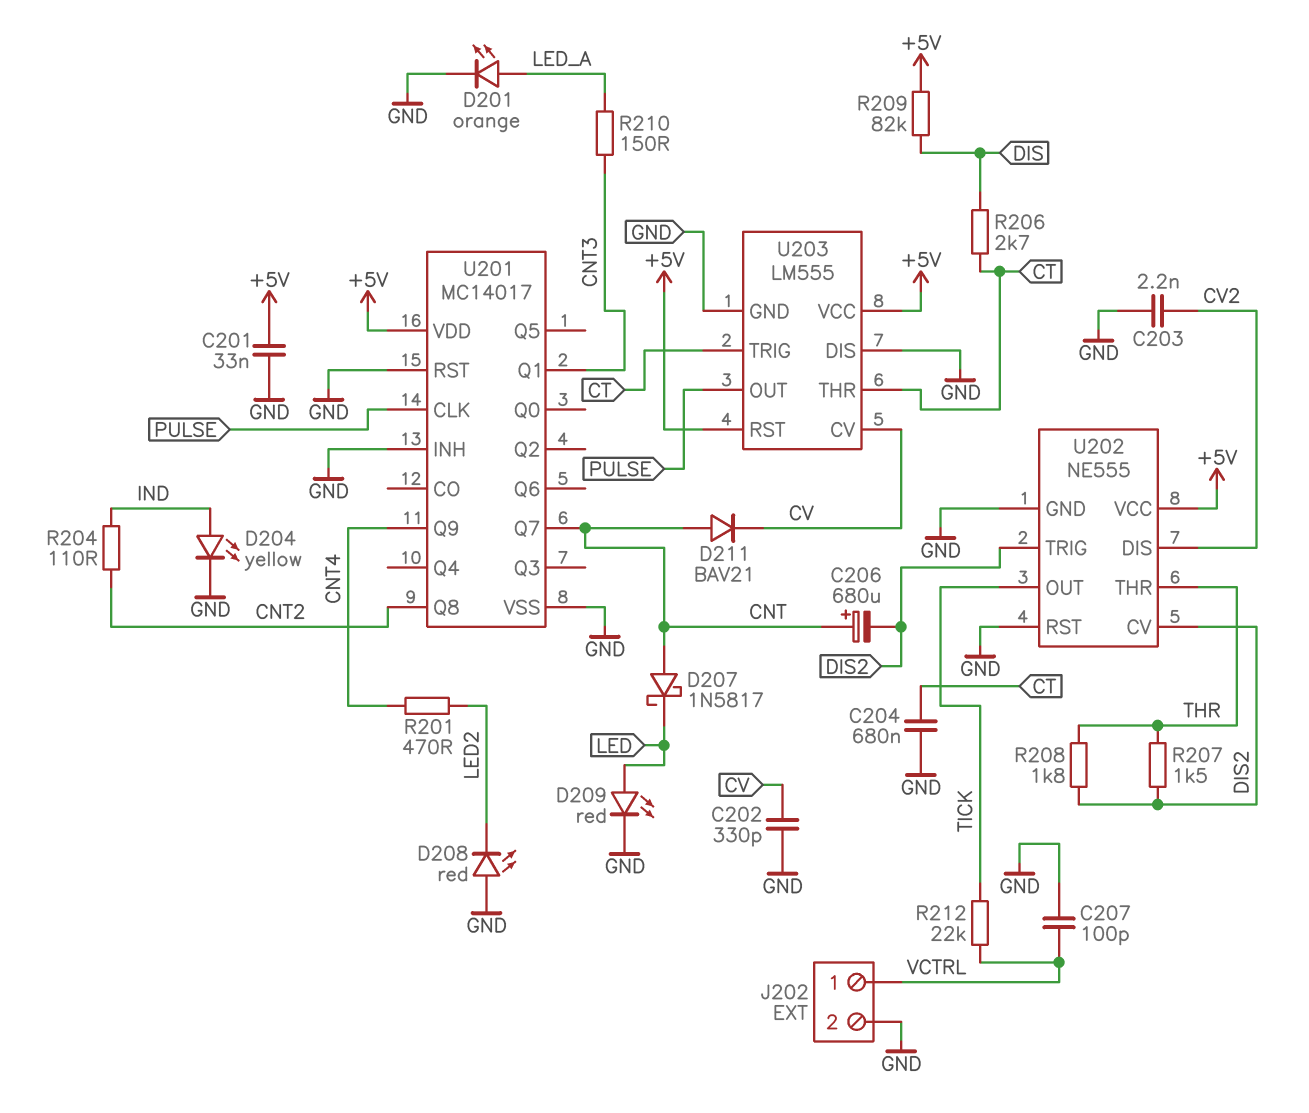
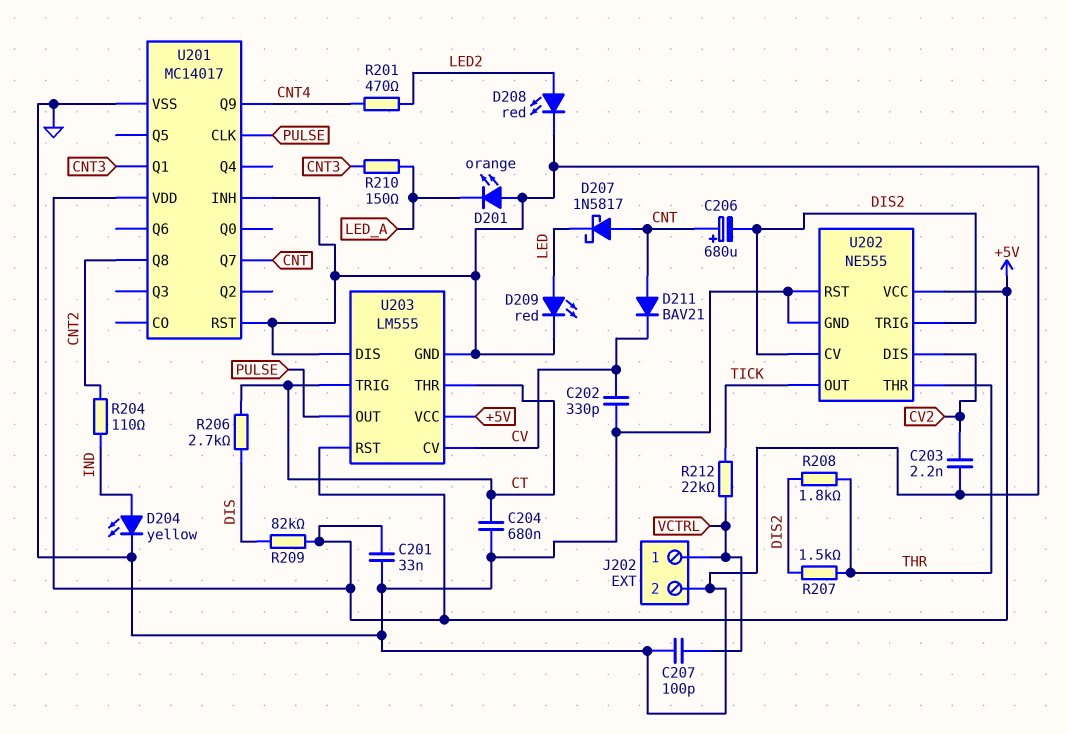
D201: LED orange (A LED_A, K GND) -> LED orange (A GND, K LED_A)
D208: LED red (A GND, K LED2) -> LED red (A LED2, K GND)

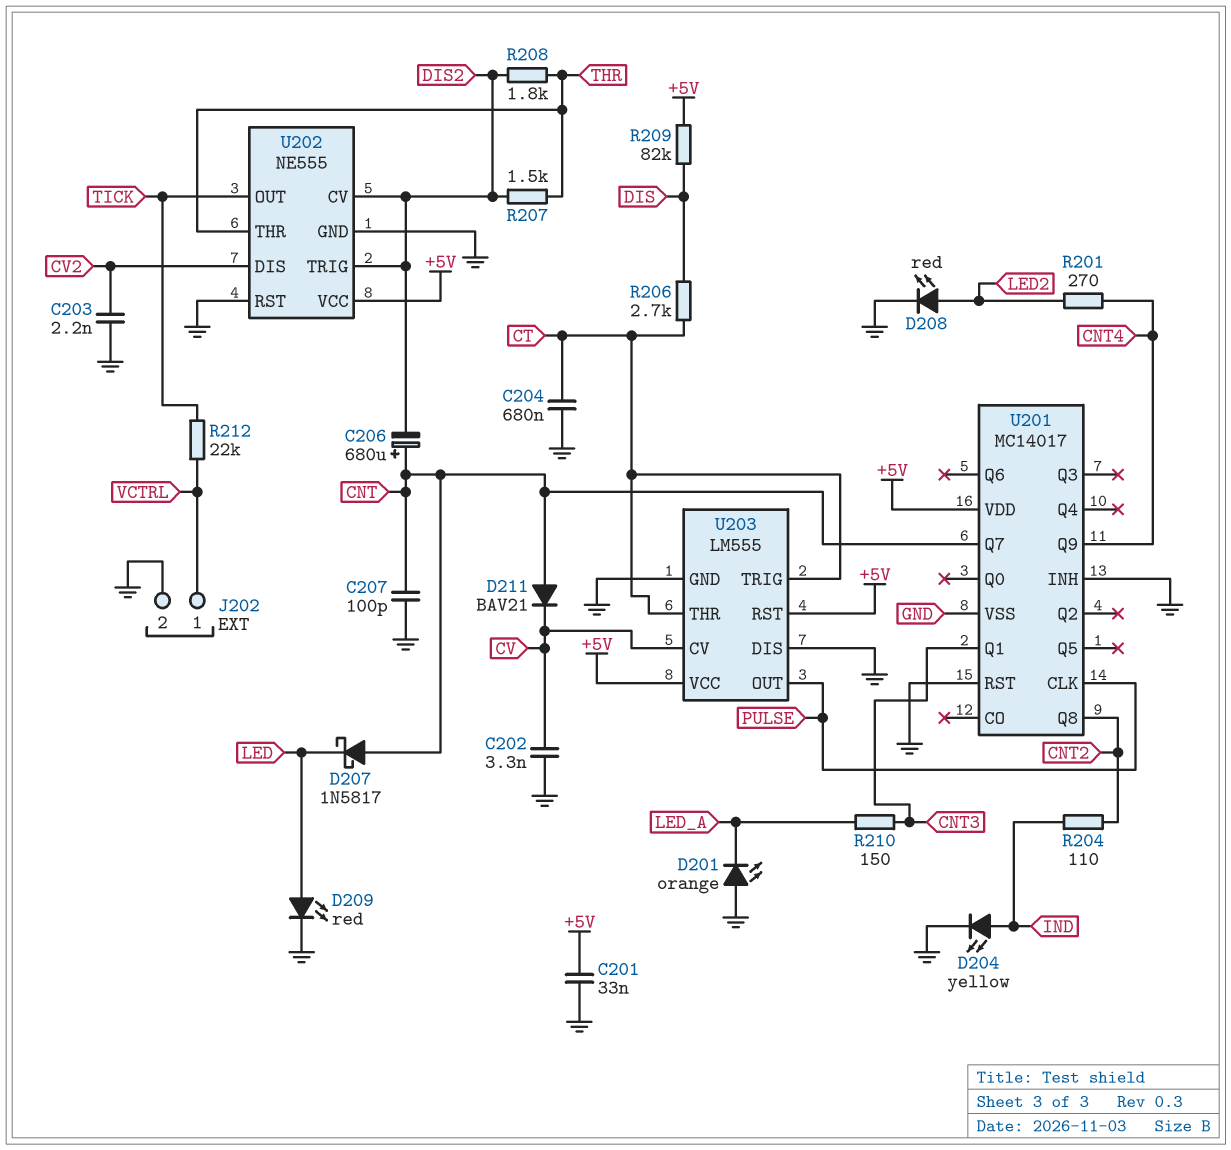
C202: 330pF (CV, GND) -> 3.3nF (CV, GND)
C207: 100pF (GND, VCTRL) -> 100pF (CNT, GND)
R201: 470 (CNT4, LED2) -> 270 (CNT4, LED2)

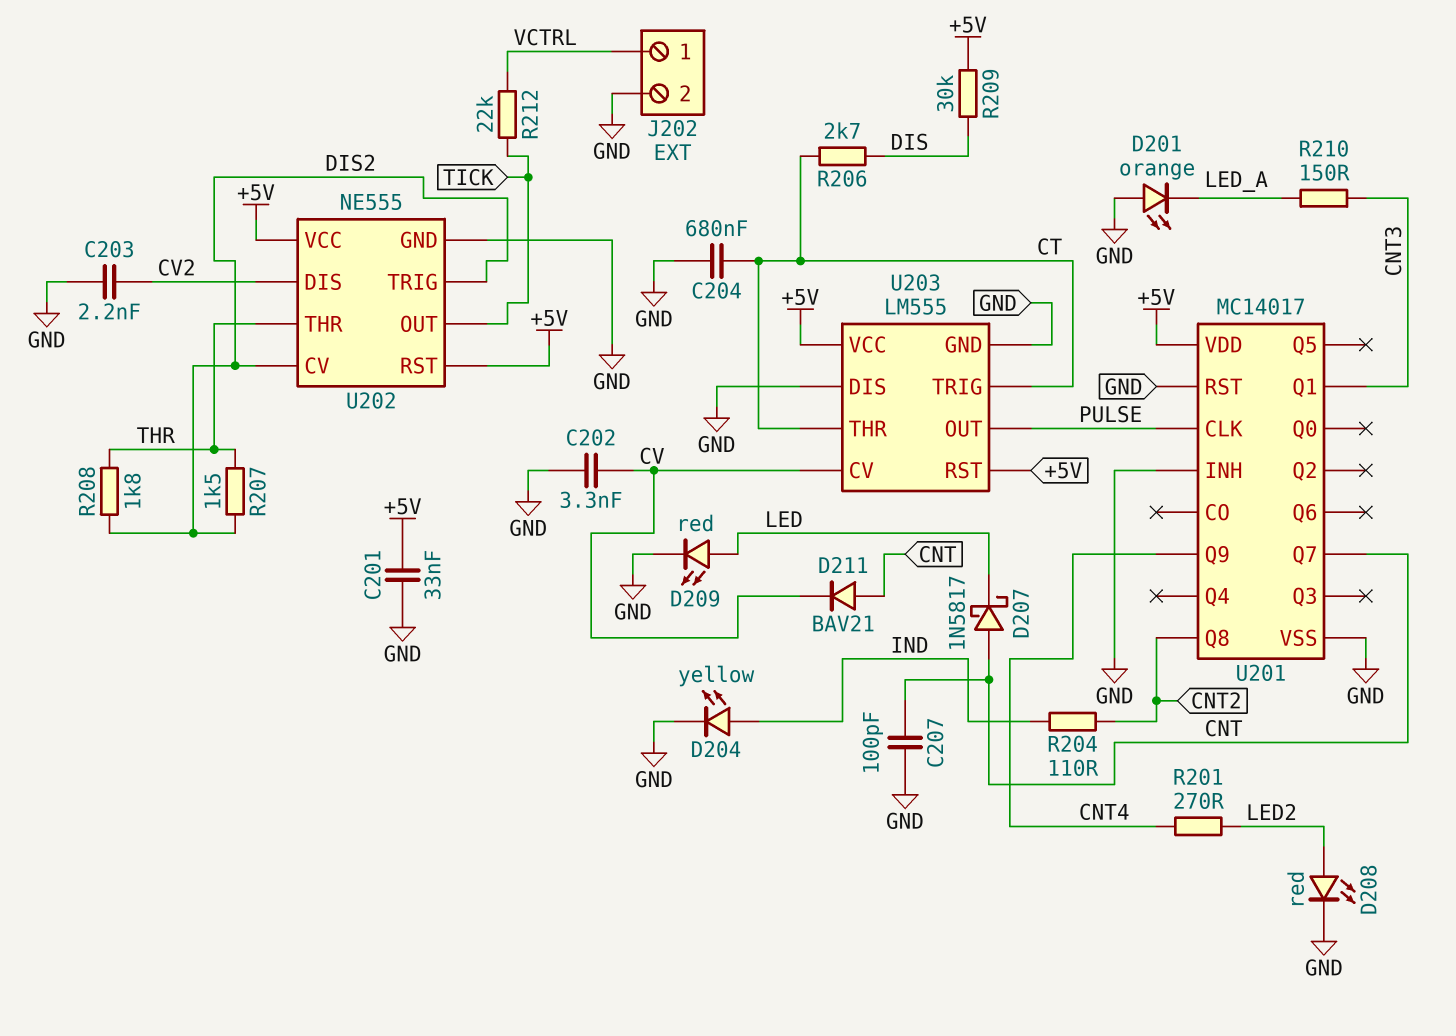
C206: 680uF (plus CNT, minus DIS2) -> none
R209: 82k (+5V, DIS) -> 30k (+5V, DIS)
U202 pin RST: GND -> +5V

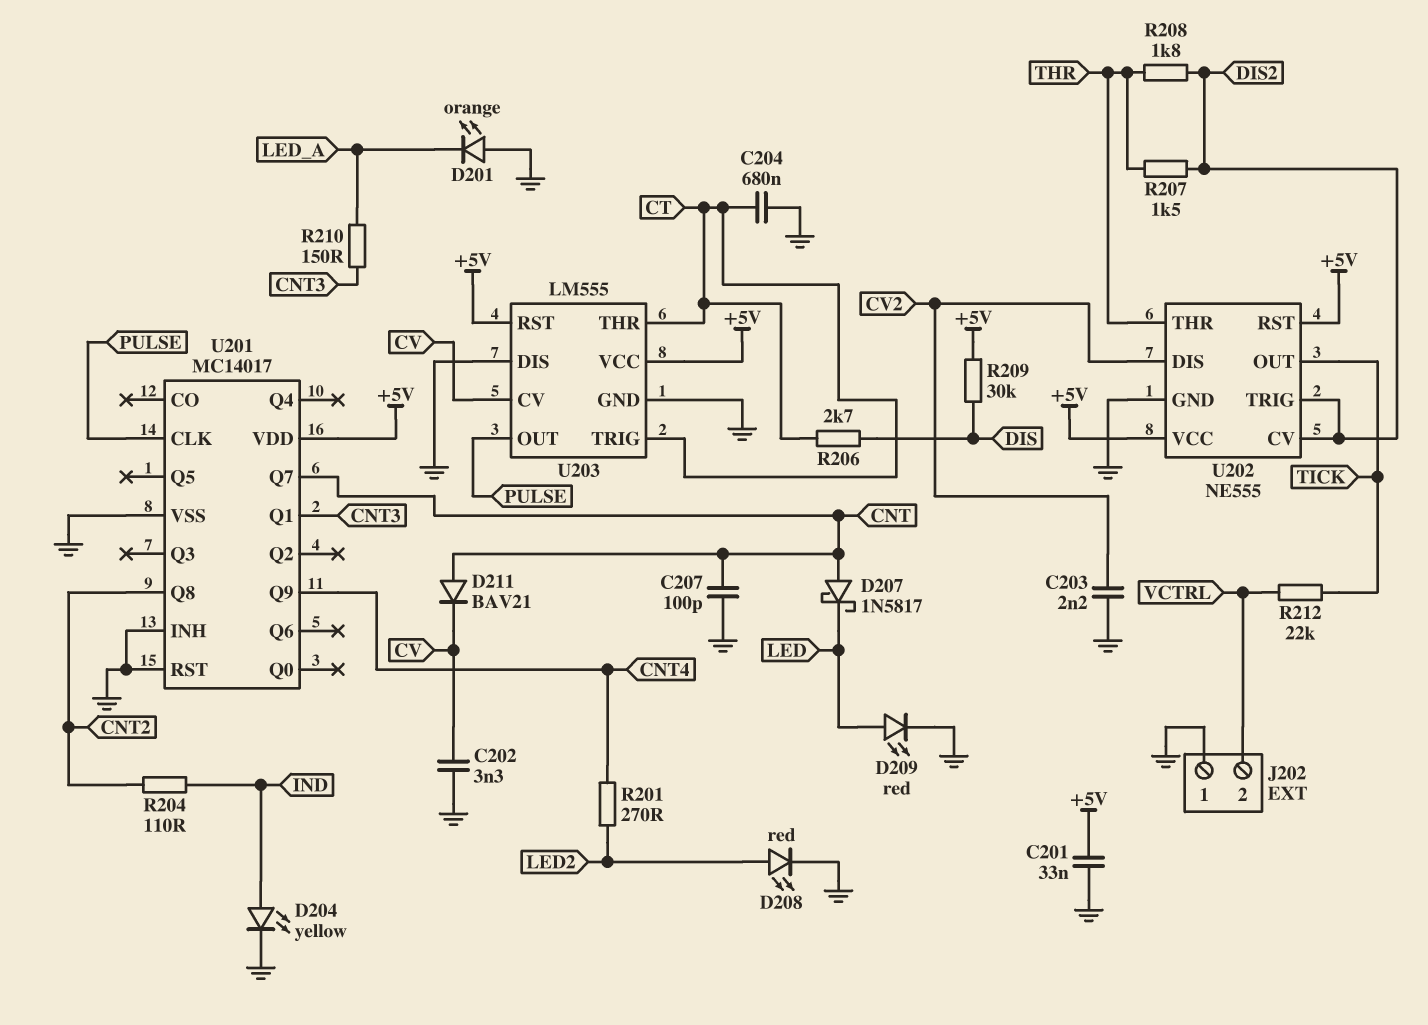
J202 pin 1: VCTRL -> GND
J202 pin 2: GND -> VCTRL

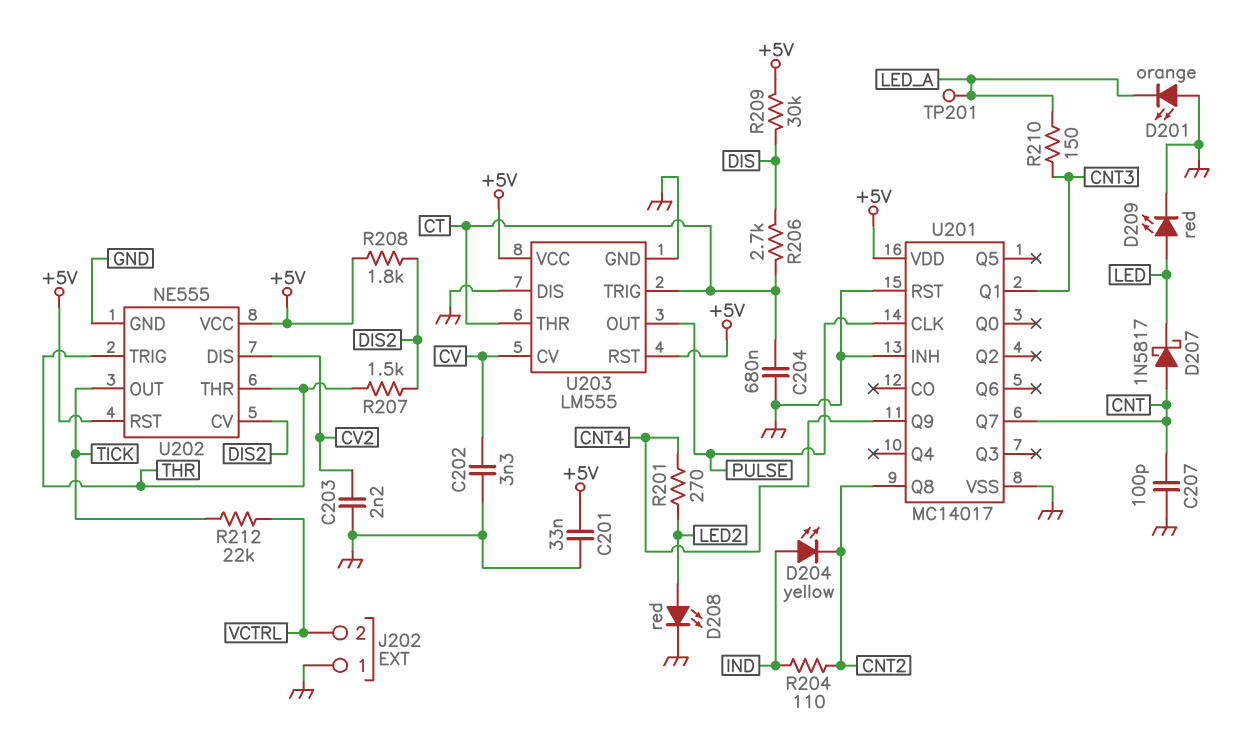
D204: LED yellow (A IND, K GND) -> LED yellow (A IND, K CNT2)
D211: diode BAV21 (A CNT, K CV) -> none
R208: 1.8k (DIS2, THR) -> 1.8k (+5V, DIS2)
TP201: none -> test point (LED_A)
U202 pin TRIG: DIS2 -> THR

